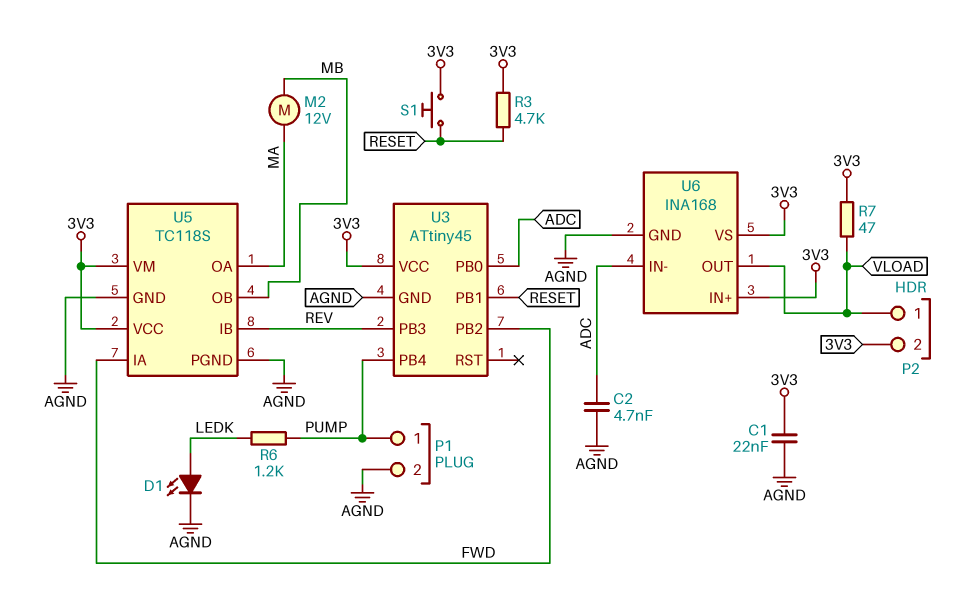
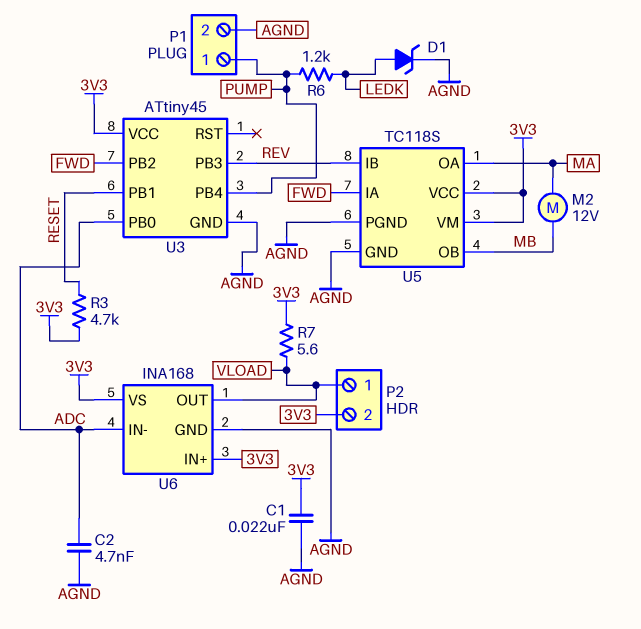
D1: LED (A LEDK, K AGND) -> zener (A LEDK, K AGND)
R7: 47 (3V3, VLOAD) -> 5.6 (3V3, VLOAD)
S1: button (3V3, RESET) -> none

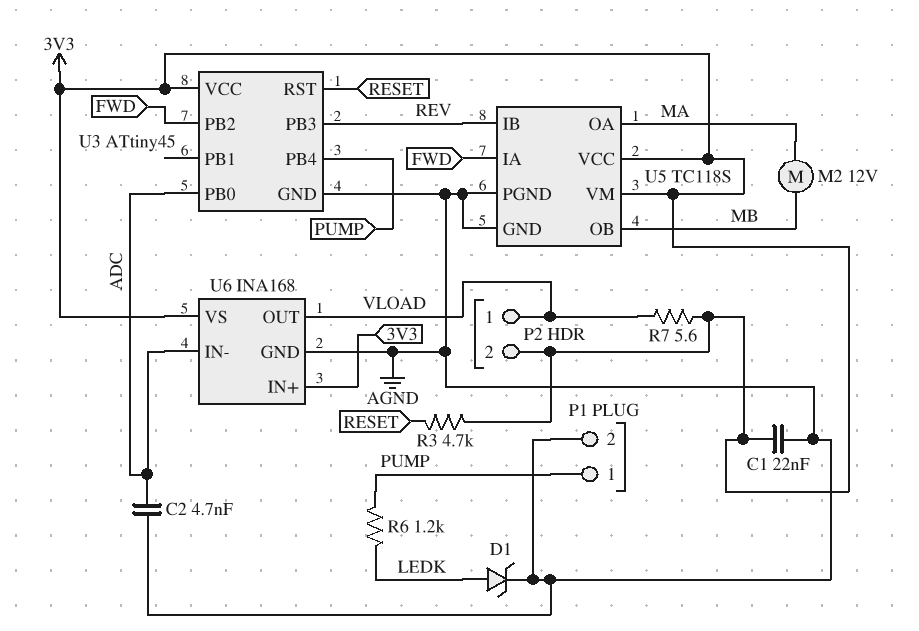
U3 pin PB1: RESET -> none
U3 pin RST: none -> RESET

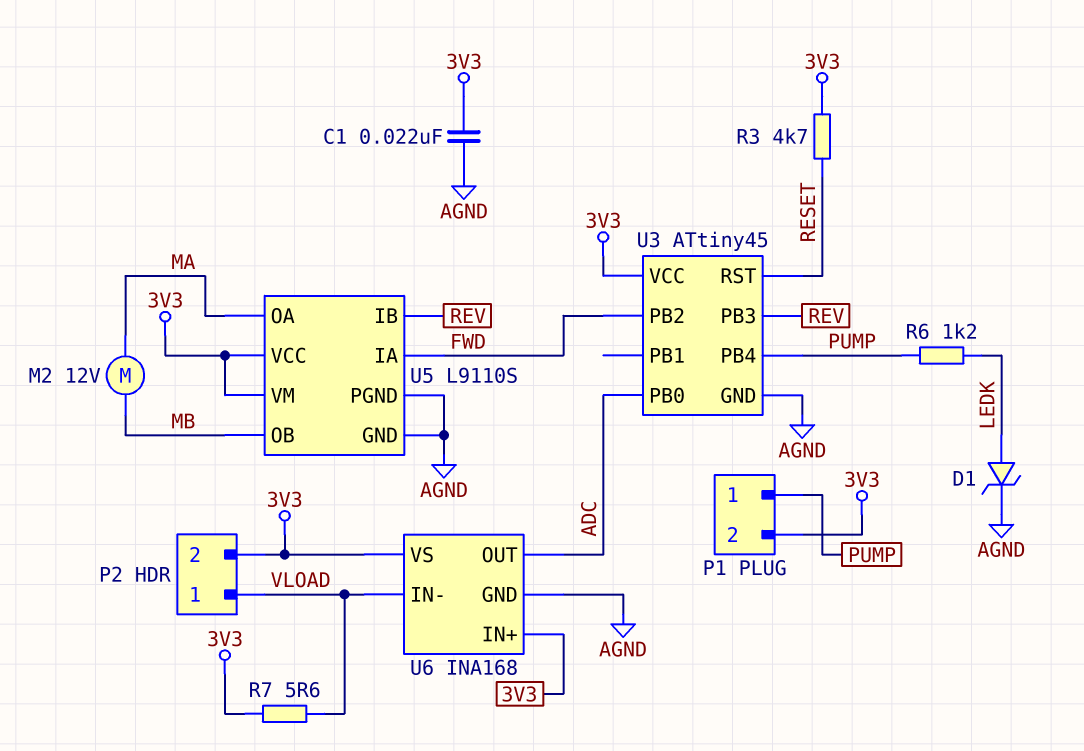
C2: 4.7nF (ADC, AGND) -> none
P1 pin 2: AGND -> 3V3
U5: TC118S -> L9110S
U6 pin IN-: ADC -> VLOAD
U6 pin OUT: VLOAD -> ADC

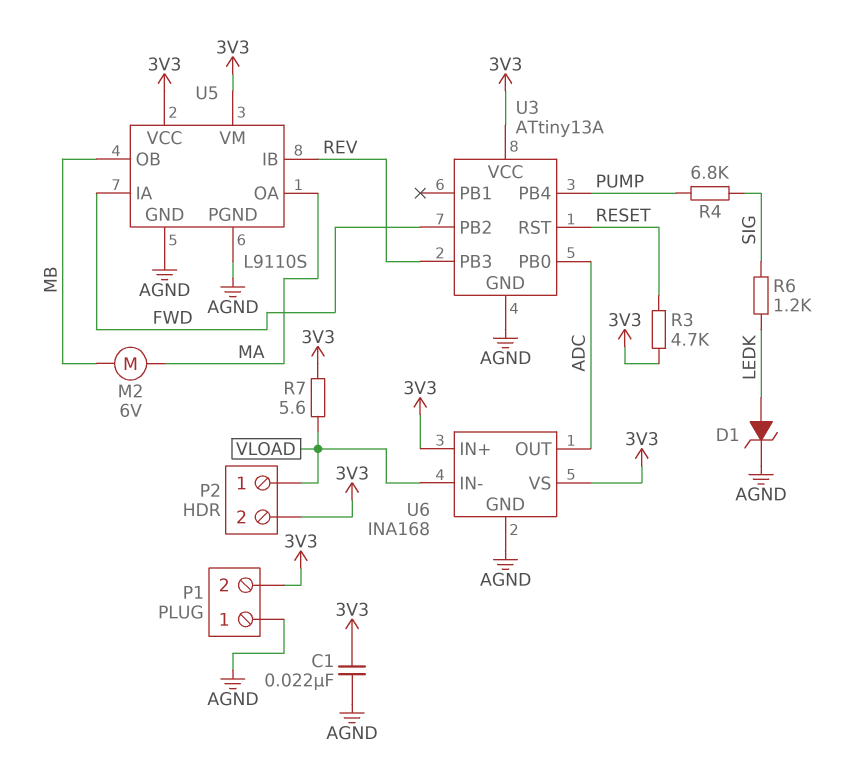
M2: motor 12V (MA, MB) -> motor 6V (MA, MB)
P1 pin 1: PUMP -> AGND
R4: none -> 6.8k (PUMP, SIG)
R6: 1.2k (LEDK, PUMP) -> 1.2k (LEDK, SIG)
U3: ATtiny45 -> ATtiny13A

